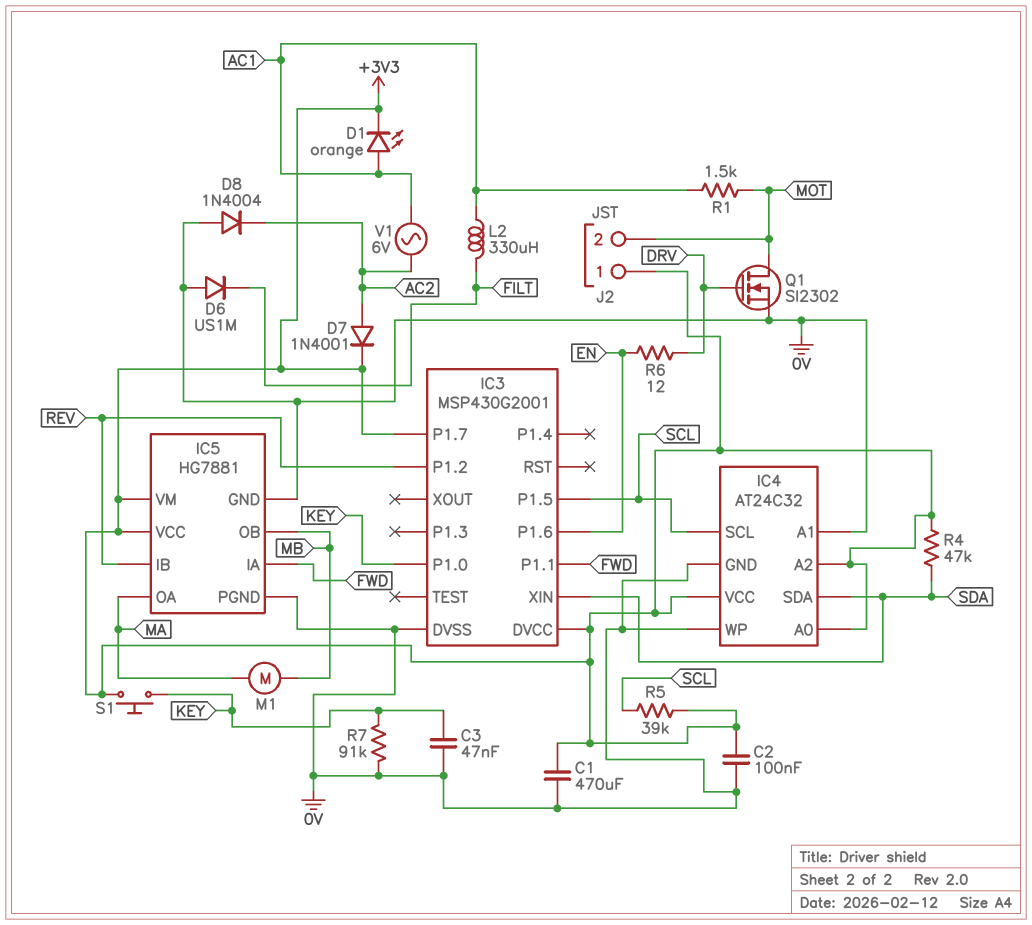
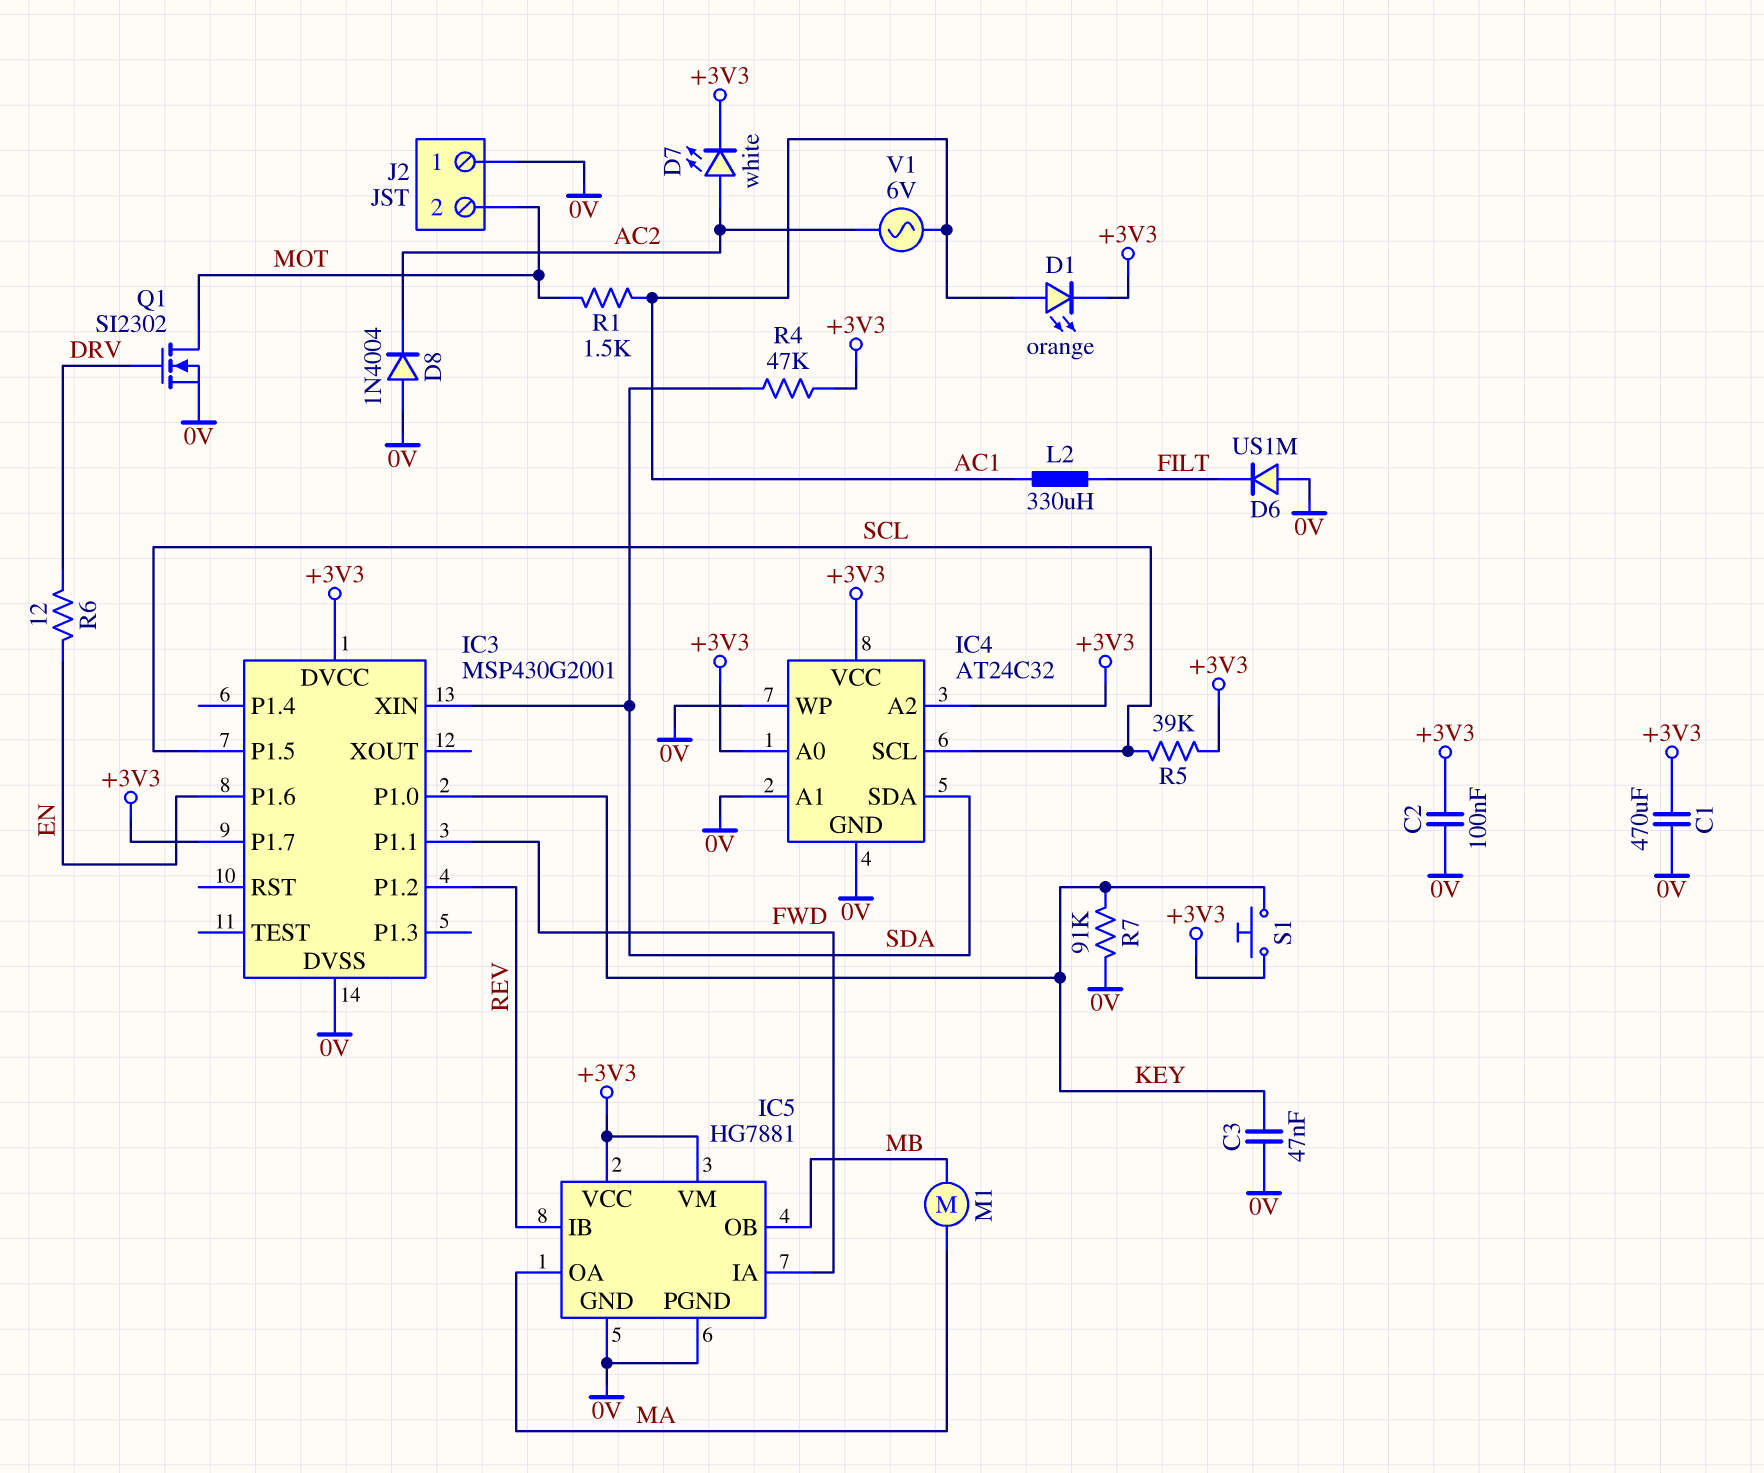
D7: diode 1N4001 (A AC2, K +3V3) -> LED white (A AC2, K +3V3)
J2 pin 1: +3V3 -> 0V

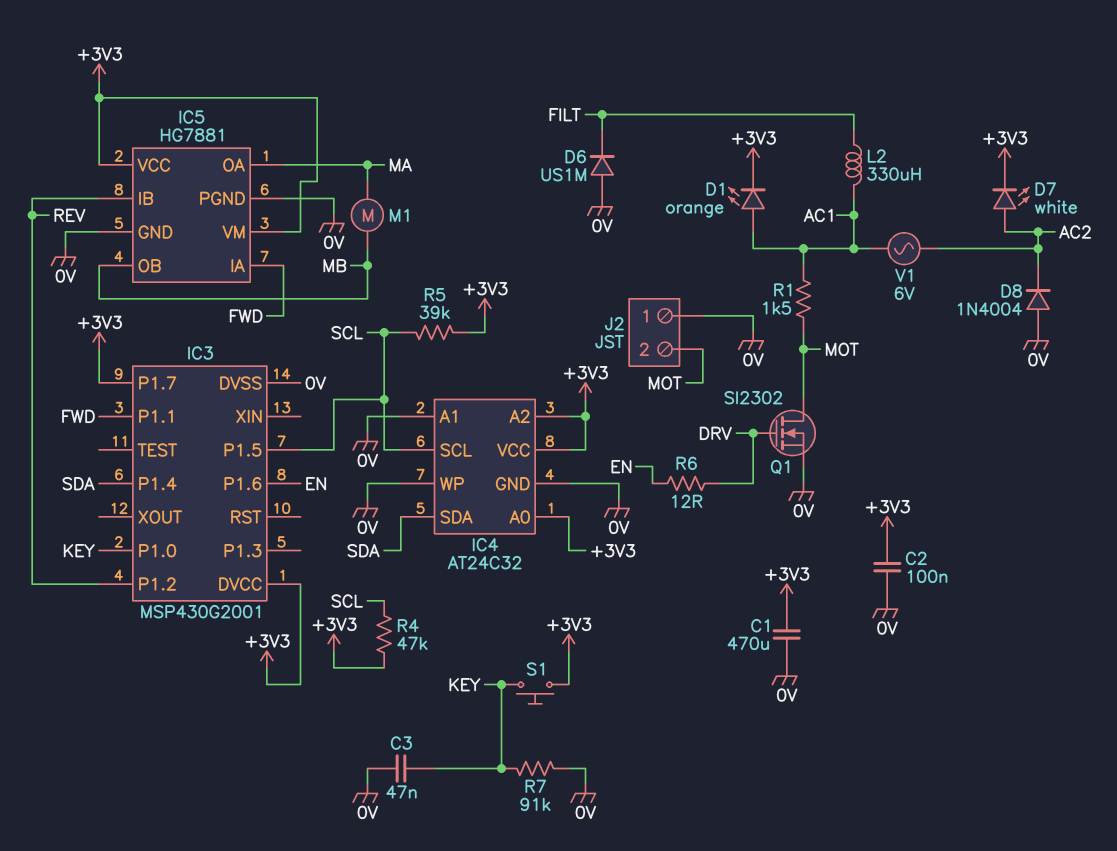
IC3 pin P1.4: none -> SDA
IC3 pin XIN: SDA -> none
R4: 47k (+3V3, SDA) -> 47k (+3V3, SCL)

